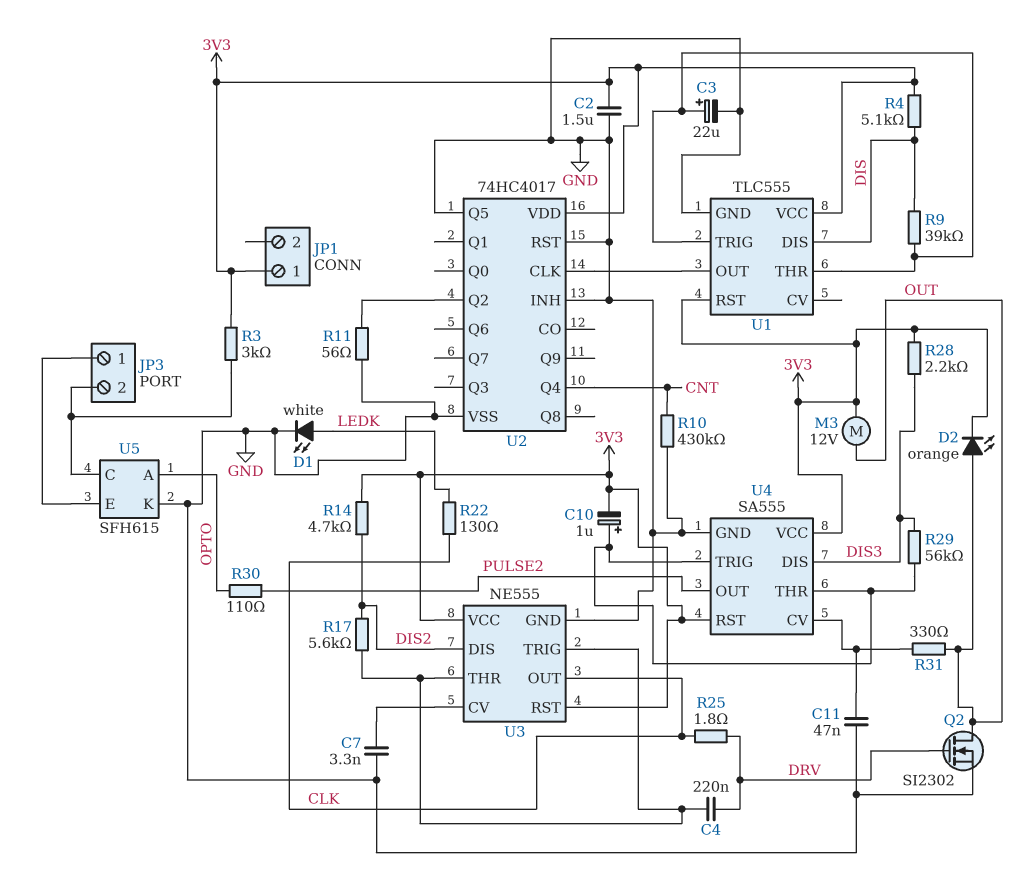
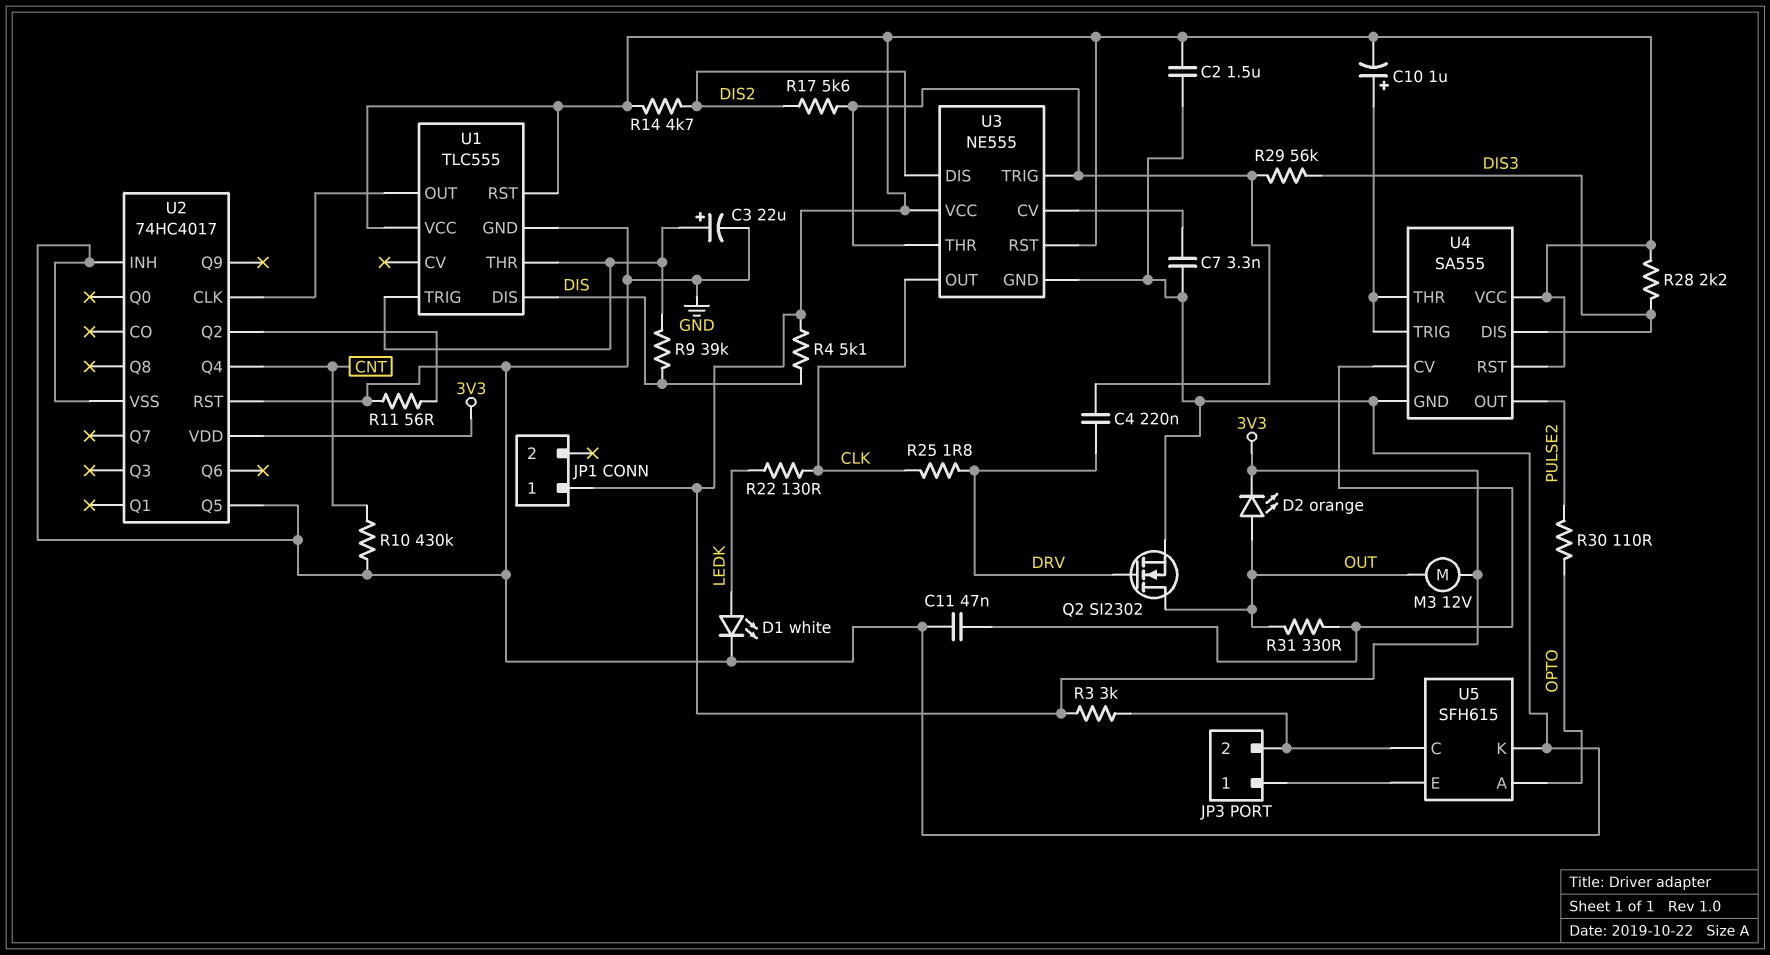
R29: 56k (DIS3, U4/THR) -> 56k (DIS3, U3/THR)

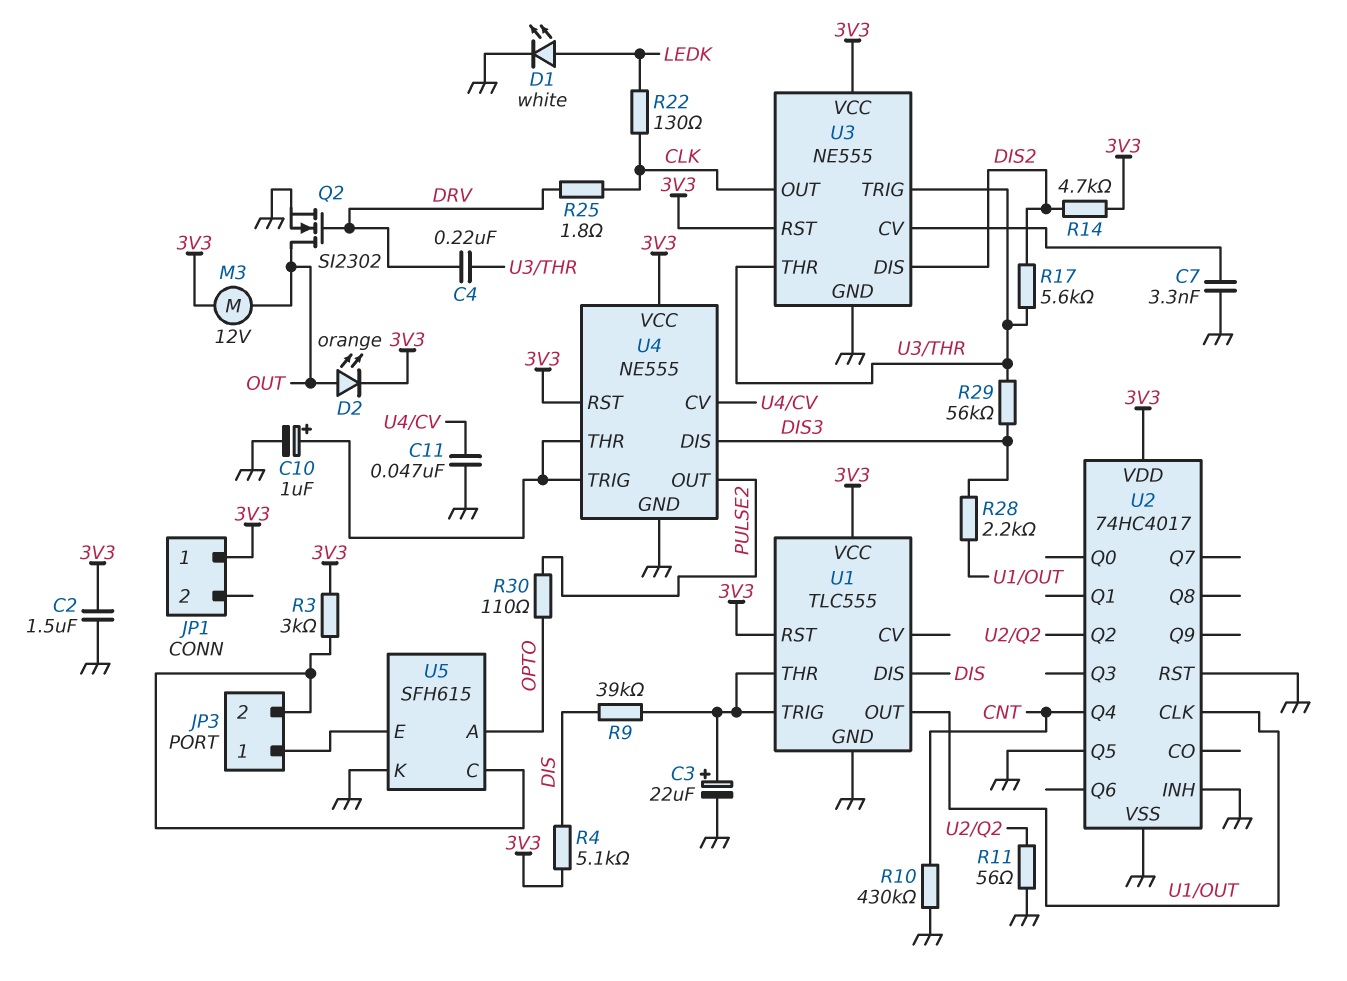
C10: 1uF (plus U4/THR, minus 3V3) -> 1uF (plus U4/THR, minus GND)
R28: 2.2k (3V3, DIS3) -> 2.2k (DIS3, U1/OUT)
R31: 330 (OUT, U4/CV) -> none
U4: SA555 -> NE555

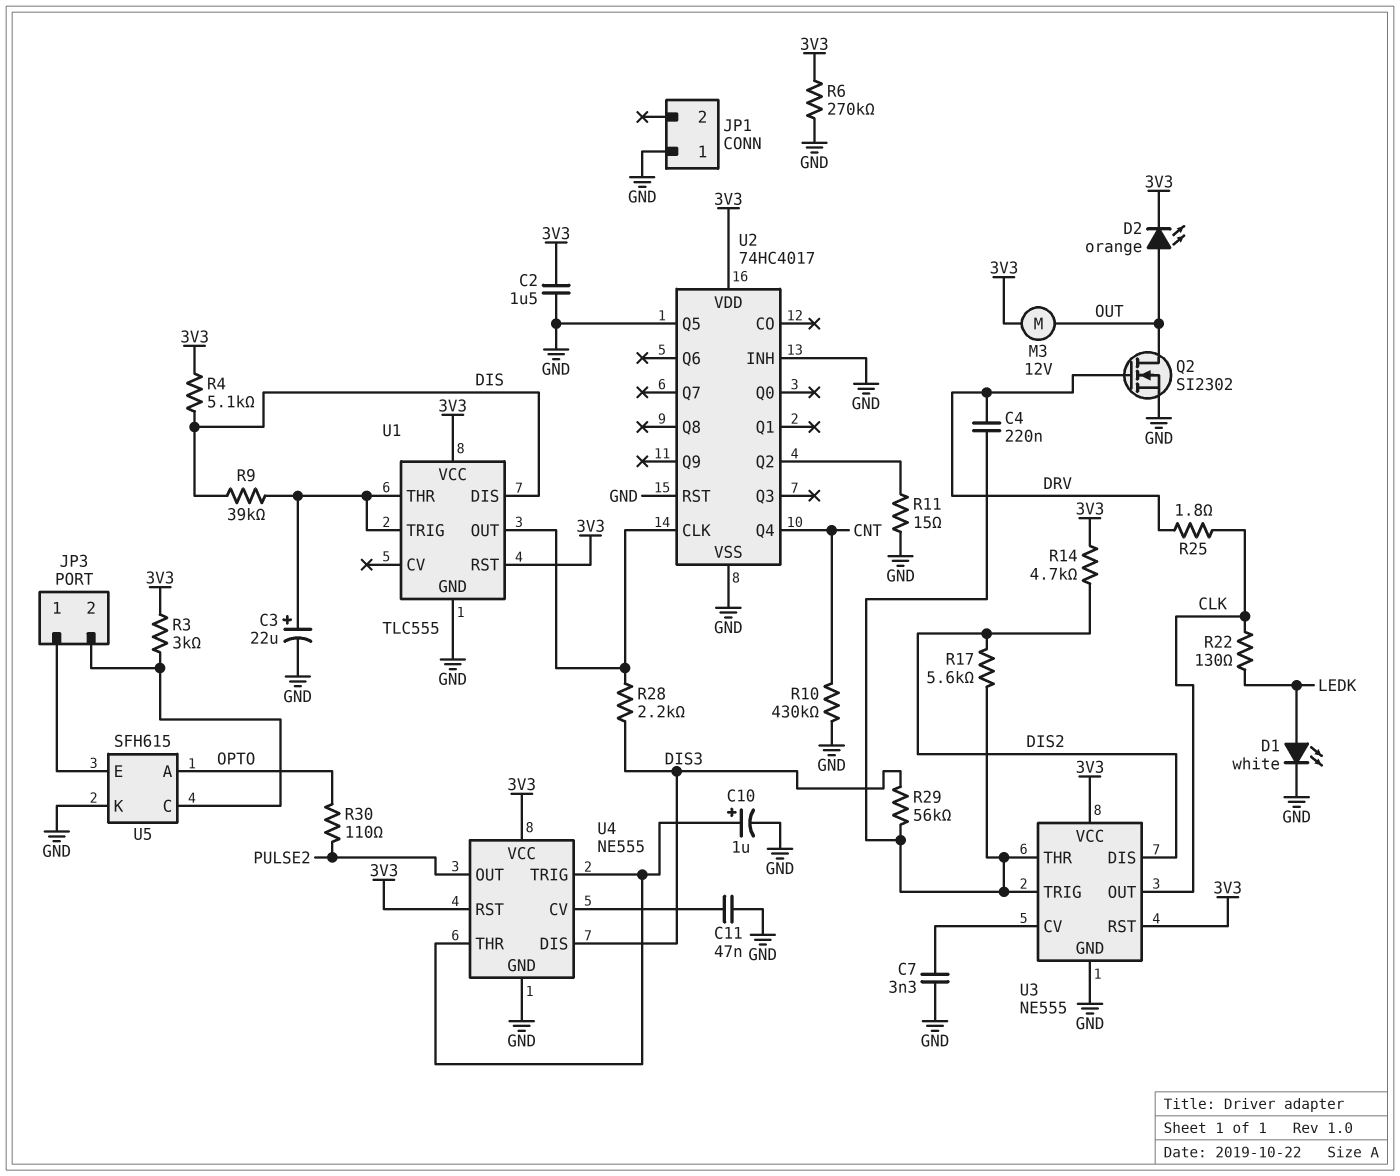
JP1 pin 1: 3V3 -> GND
R6: none -> 270k (3V3, GND)
R11: 56 (GND, U2/Q2) -> 15 (GND, U2/Q2)

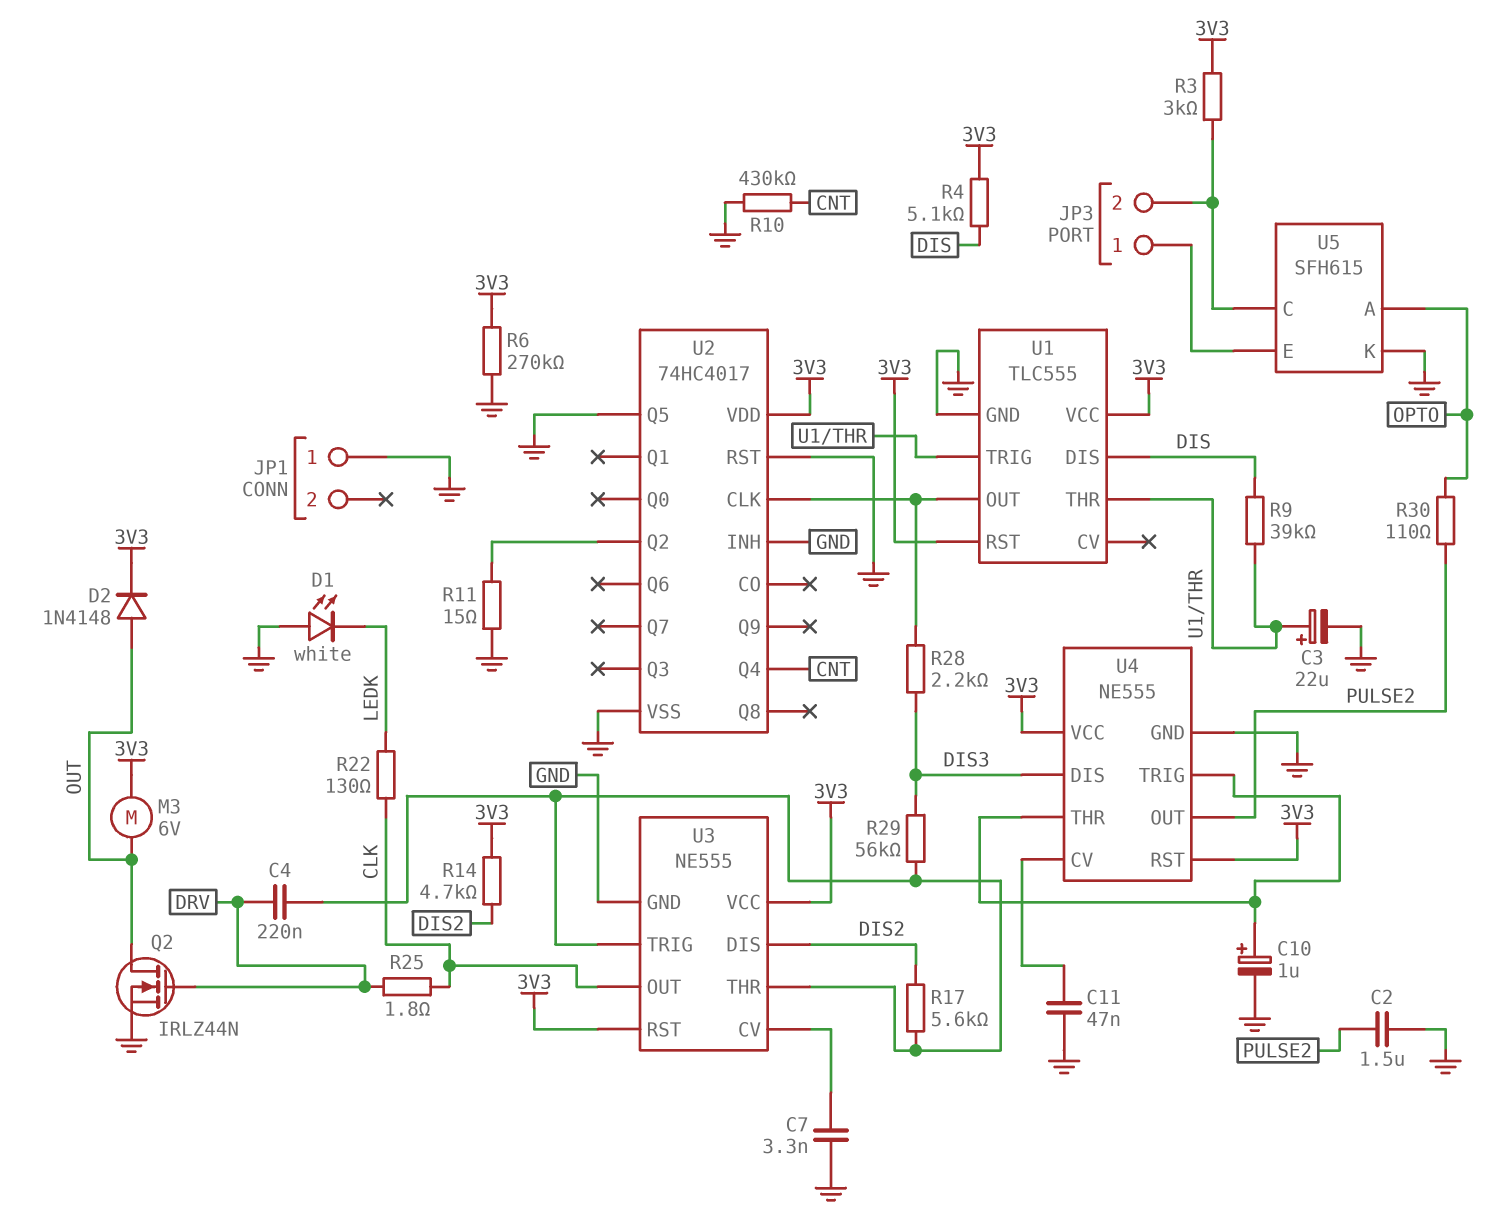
C2: 1.5uF (3V3, GND) -> 1.5uF (GND, PULSE2)
D1: LED white (A LEDK, K GND) -> LED white (A GND, K LEDK)
D2: LED orange (A OUT, K 3V3) -> diode 1N4148 (A OUT, K 3V3)
M3: motor 12V (3V3, OUT) -> motor 6V (3V3, OUT)
Q2: NMOS SI2302 (G DRV, D OUT, S GND) -> NMOS IRLZ44N (G DRV, D OUT, S GND)

